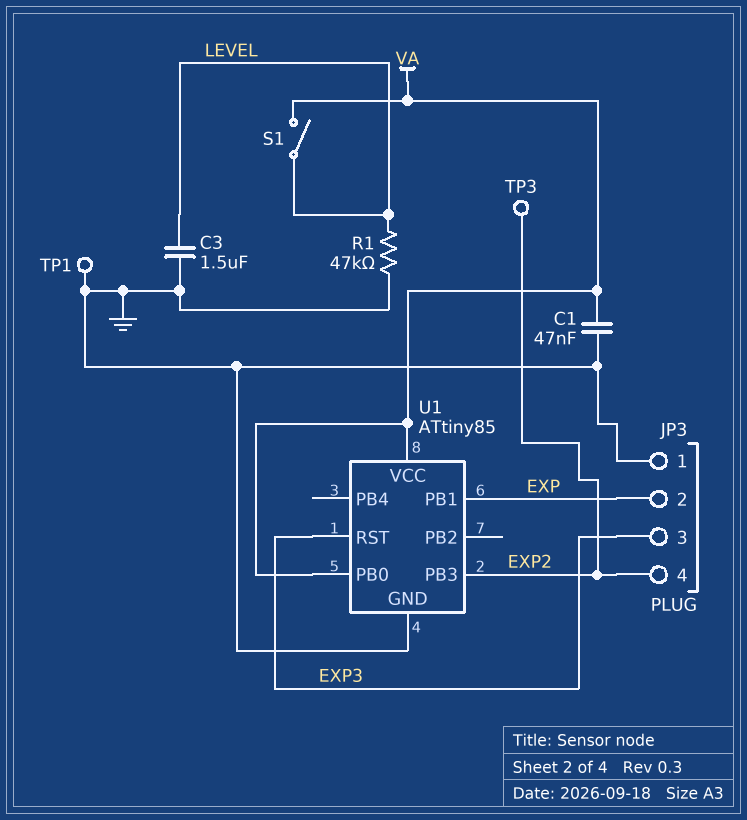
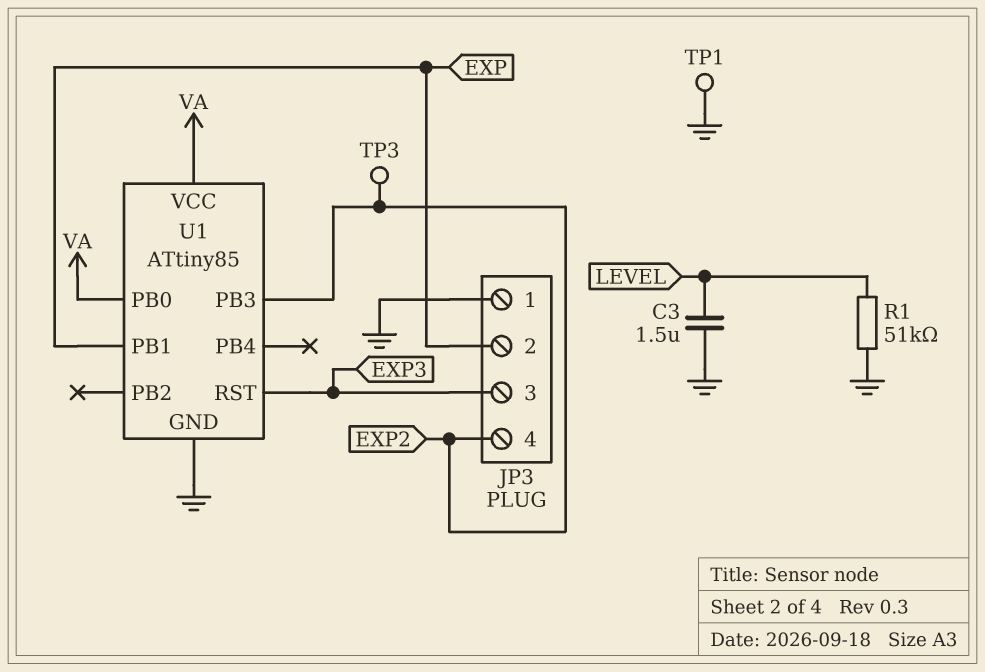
C1: 47nF (GND, VA) -> none
R1: 47k (GND, LEVEL) -> 51k (GND, LEVEL)
S1: switch (LEVEL, VA) -> none

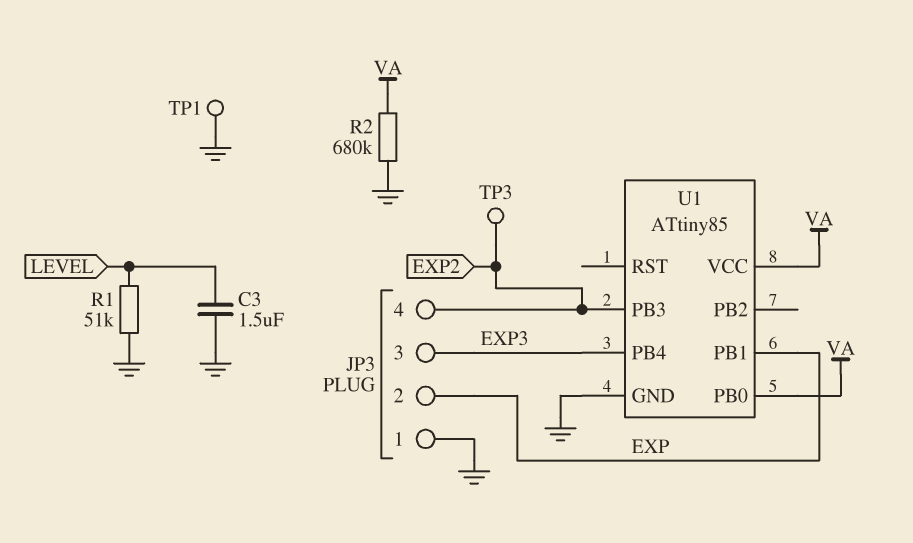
R2: none -> 680k (GND, VA)
U1 pin PB4: none -> EXP3
U1 pin RST: EXP3 -> none

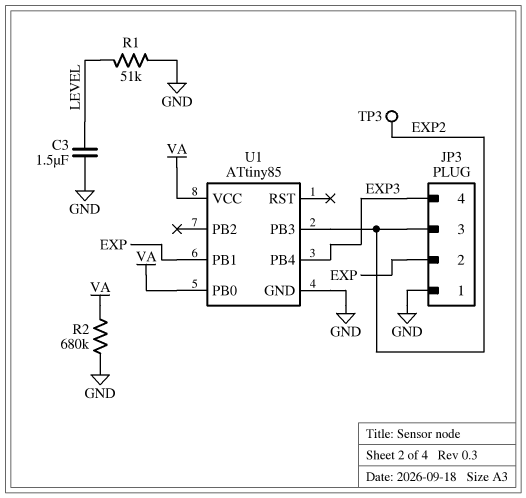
JP3 pin 3: EXP3 -> EXP2
JP3 pin 4: EXP2 -> EXP3
TP1: test point (GND) -> none

